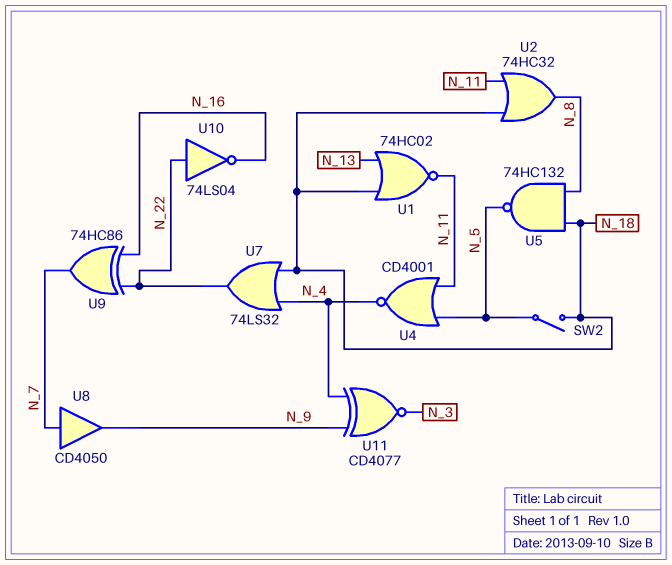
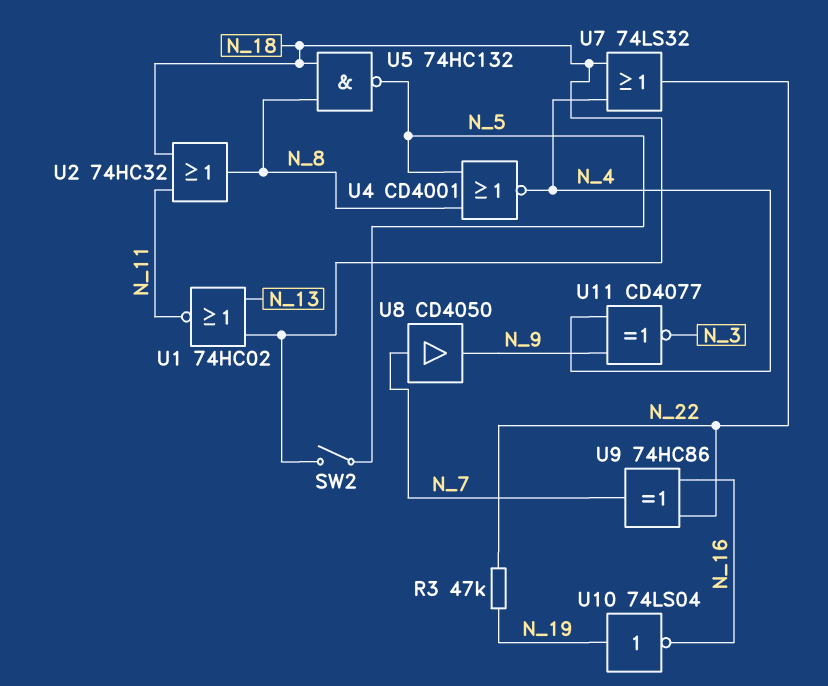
R3: none -> 47k (N_19, N_22)
U4: NOR CD4001 (in N_5, in N_11, out N_4) -> NOR CD4001 (in N_5, in N_8, out N_4)
U10: NOT 74LS04 (in N_22, out N_16) -> NOT 74LS04 (in N_19, out N_16)

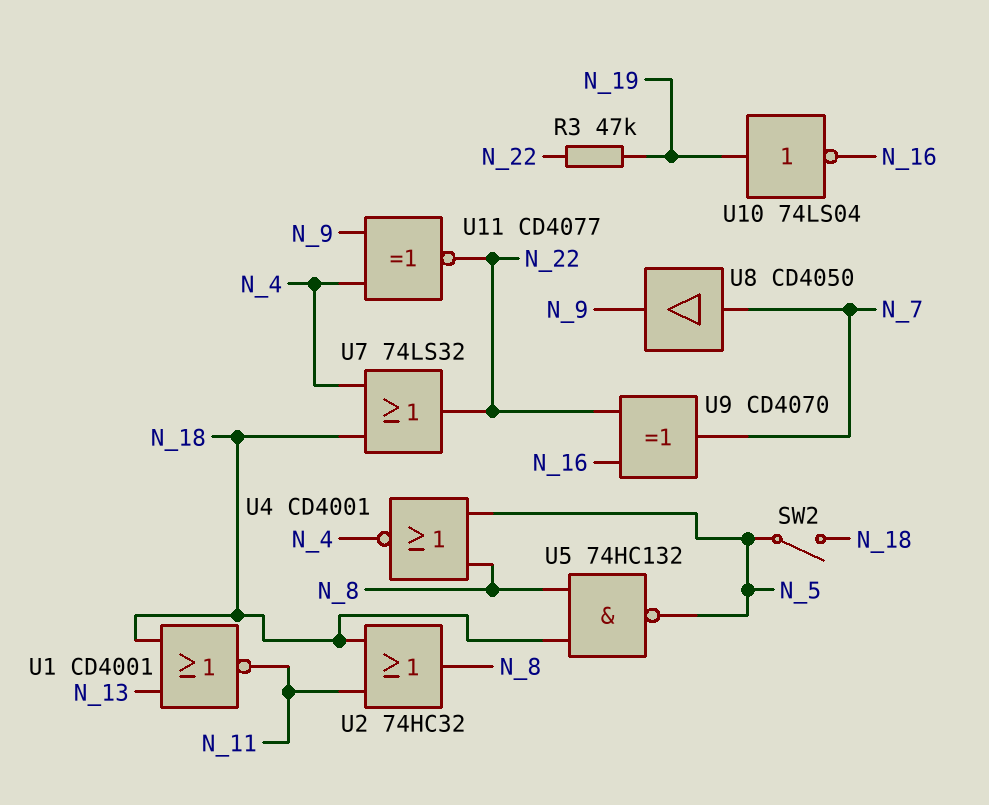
U1: NOR 74HC02 (in N_13, in N_18, out N_11) -> NOR CD4001 (in N_13, in N_18, out N_11)
U9: XOR 74HC86 (in N_16, in N_22, out N_7) -> XOR CD4070 (in N_16, in N_22, out N_7)
U11: XNOR CD4077 (in N_4, in N_9, out N_3) -> XNOR CD4077 (in N_4, in N_9, out N_22)

